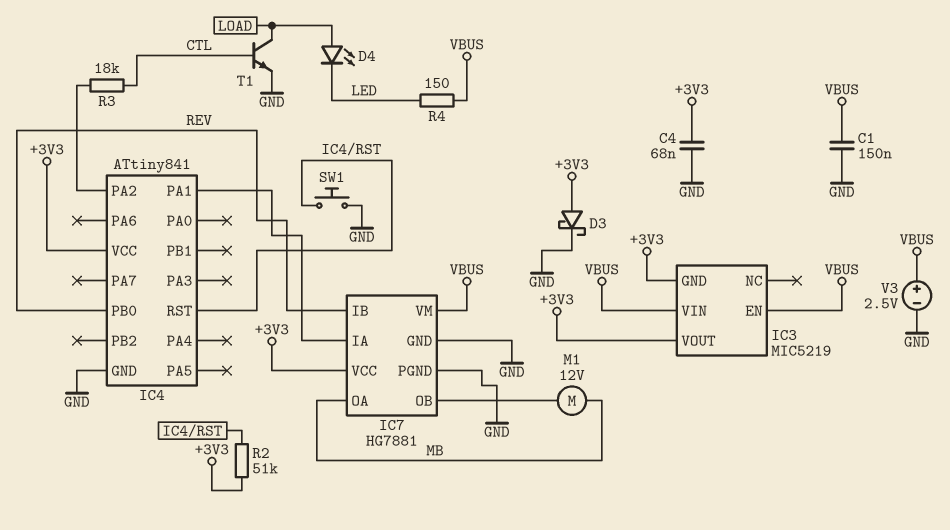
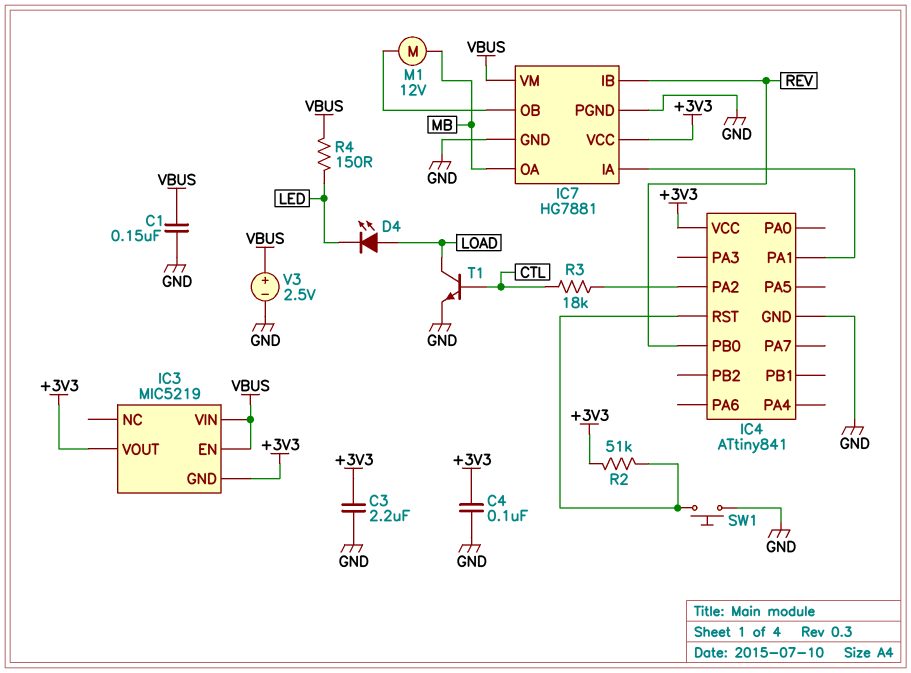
C3: none -> 2.2uF (+3V3, GND)
C4: 68nF (+3V3, GND) -> 100nF (+3V3, GND)
D3: schottky (A +3V3, K GND) -> none

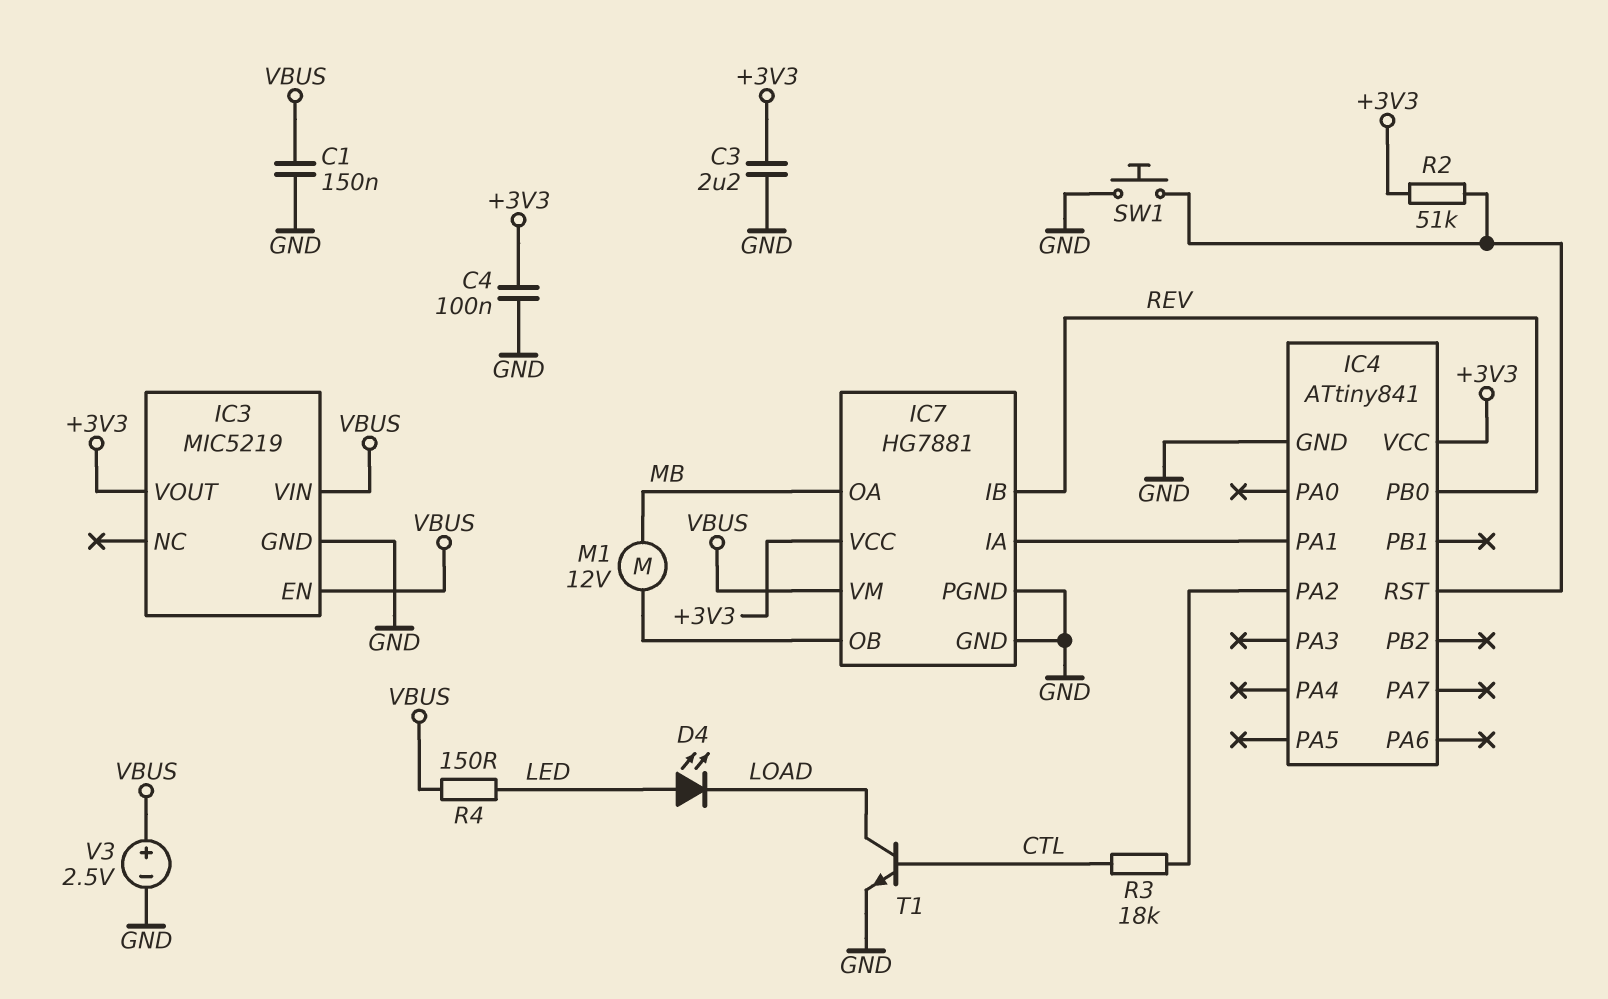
D4: LED (A LOAD, K LED) -> LED (A LED, K LOAD)
IC3 pin GND: +3V3 -> GND

